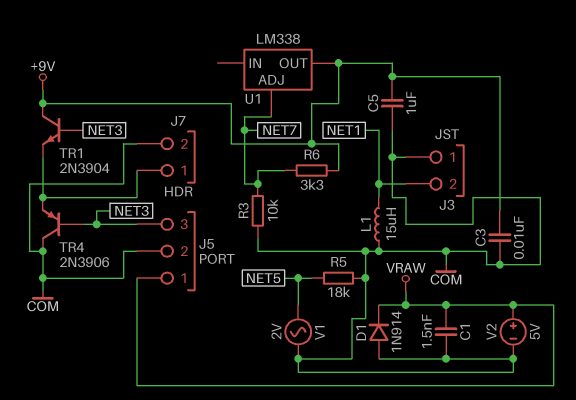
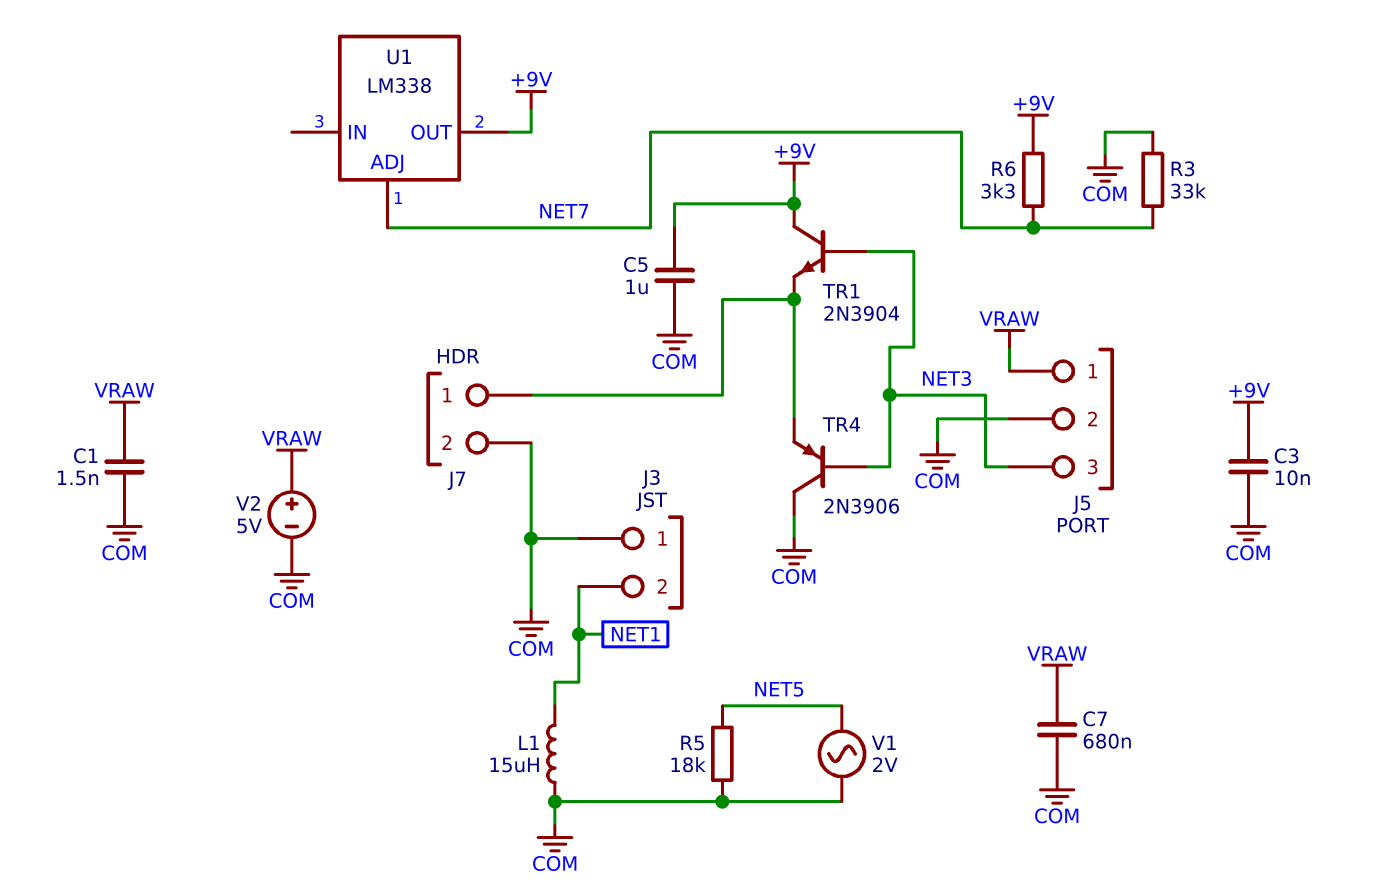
C7: none -> 680nF (COM, VRAW)
D1: diode 1N914 (A COM, K VRAW) -> none
R3: 10k (COM, NET7) -> 33k (COM, NET7)

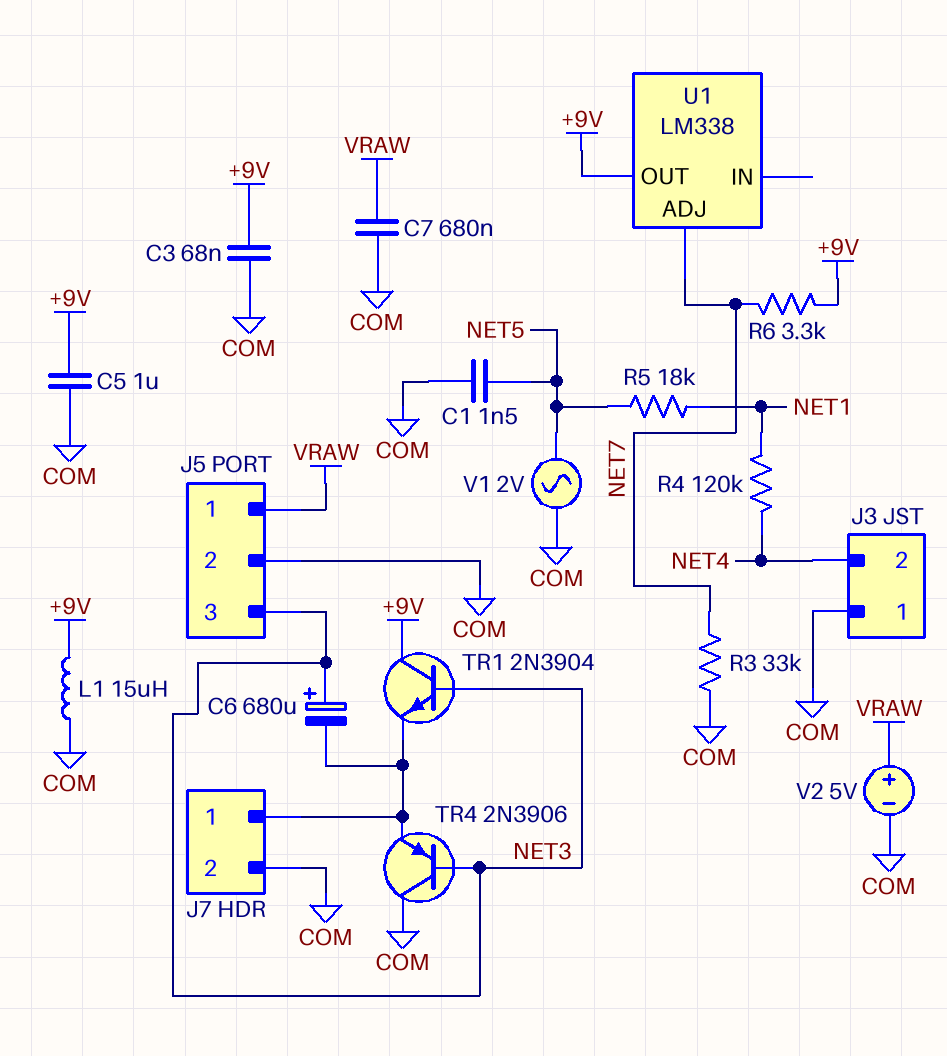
C1: 1.5nF (COM, VRAW) -> 1.5nF (COM, NET5)
C3: 10nF (+9V, COM) -> 68nF (+9V, COM)
C6: none -> 680uF (plus NET3, minus J7/1)
J3 pin 2: NET1 -> NET4
L1: 15uH (COM, NET1) -> 15uH (+9V, COM)
R4: none -> 120k (NET1, NET4)
R5: 18k (COM, NET5) -> 18k (NET1, NET5)

